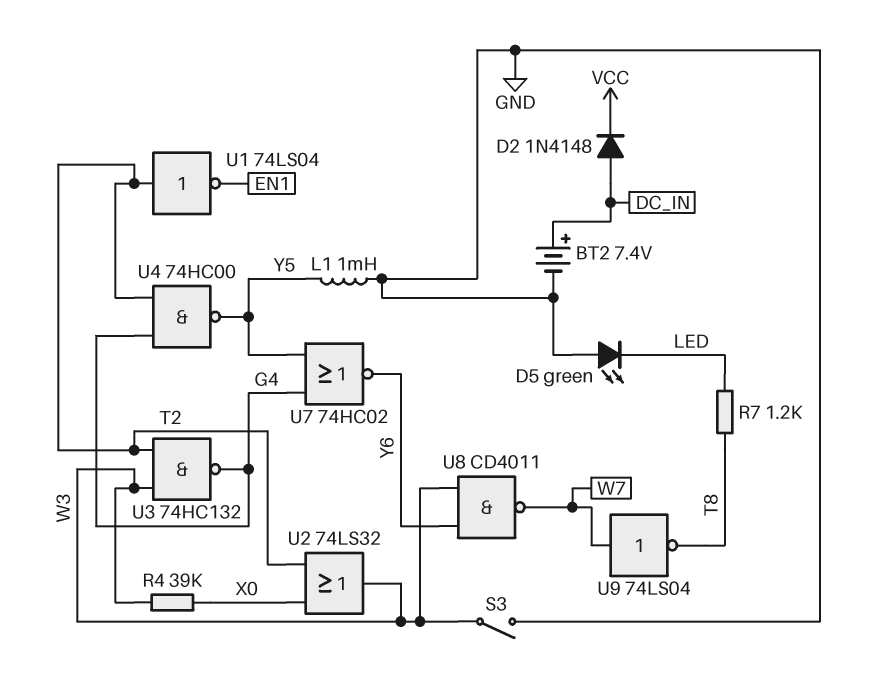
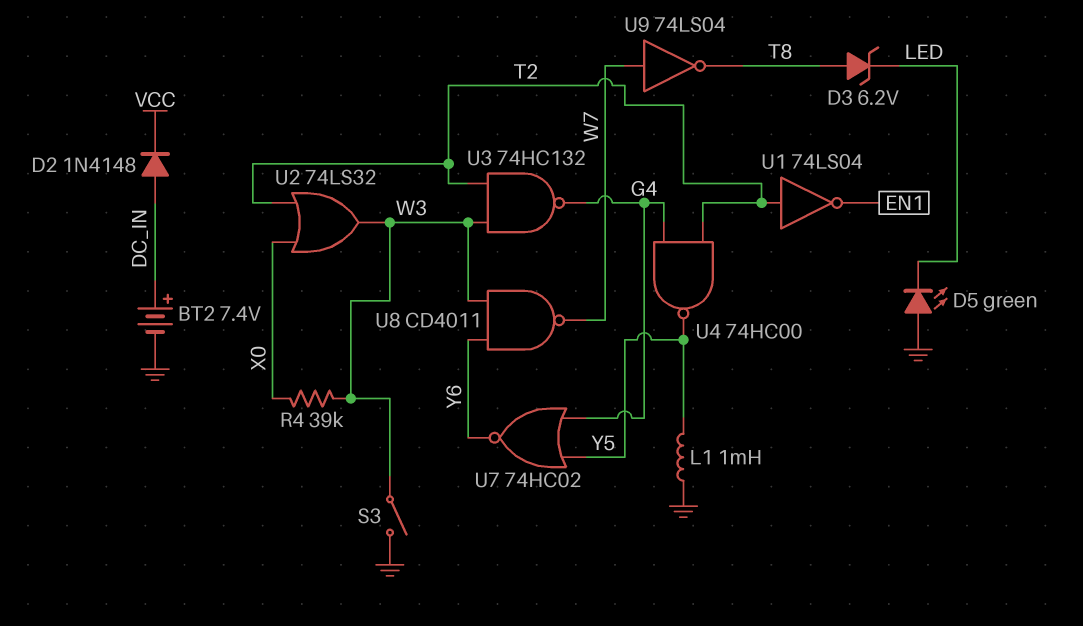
D3: none -> zener 6.2V (A T8, K LED)
R7: 1.2k (LED, T8) -> none

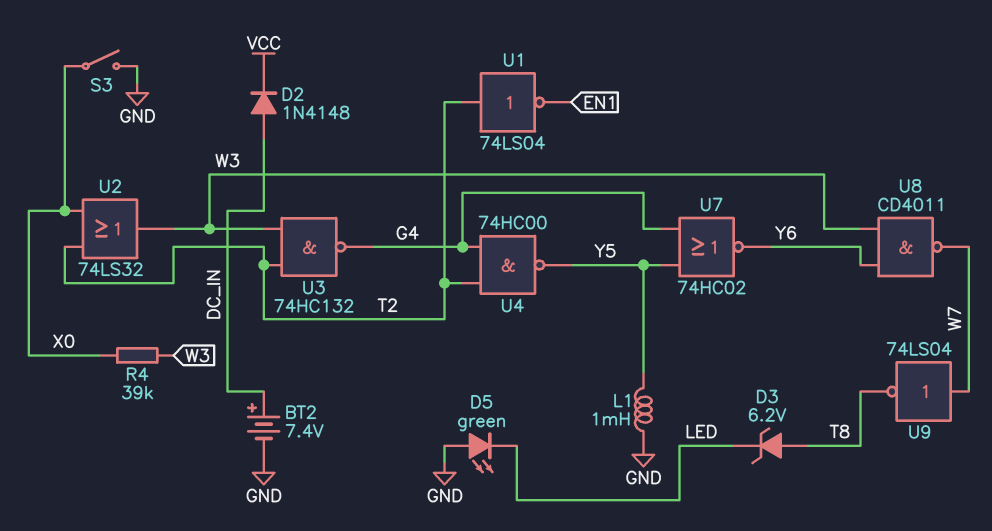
S3: switch (GND, W3) -> switch (GND, X0)

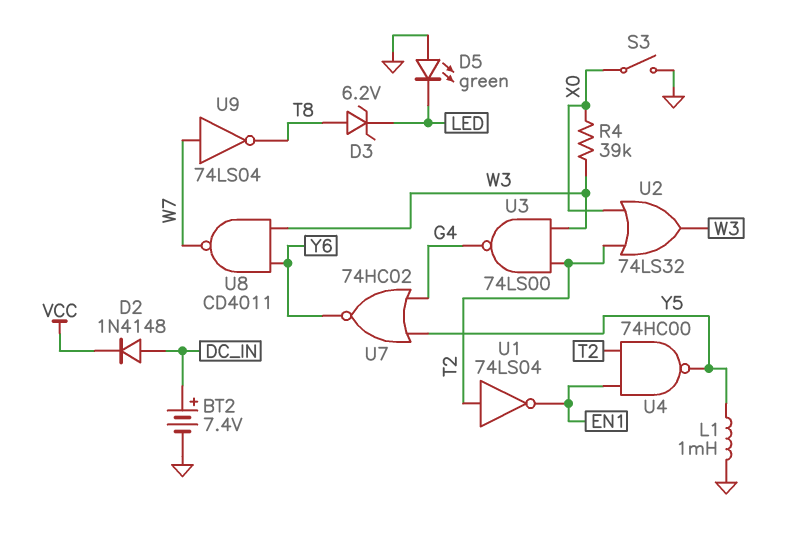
U3: NAND 74HC132 (in T2, in W3, out G4) -> NAND 74LS00 (in T2, in W3, out G4)
U4: NAND 74HC00 (in G4, in T2, out Y5) -> NAND 74HC00 (in EN1, in T2, out Y5)

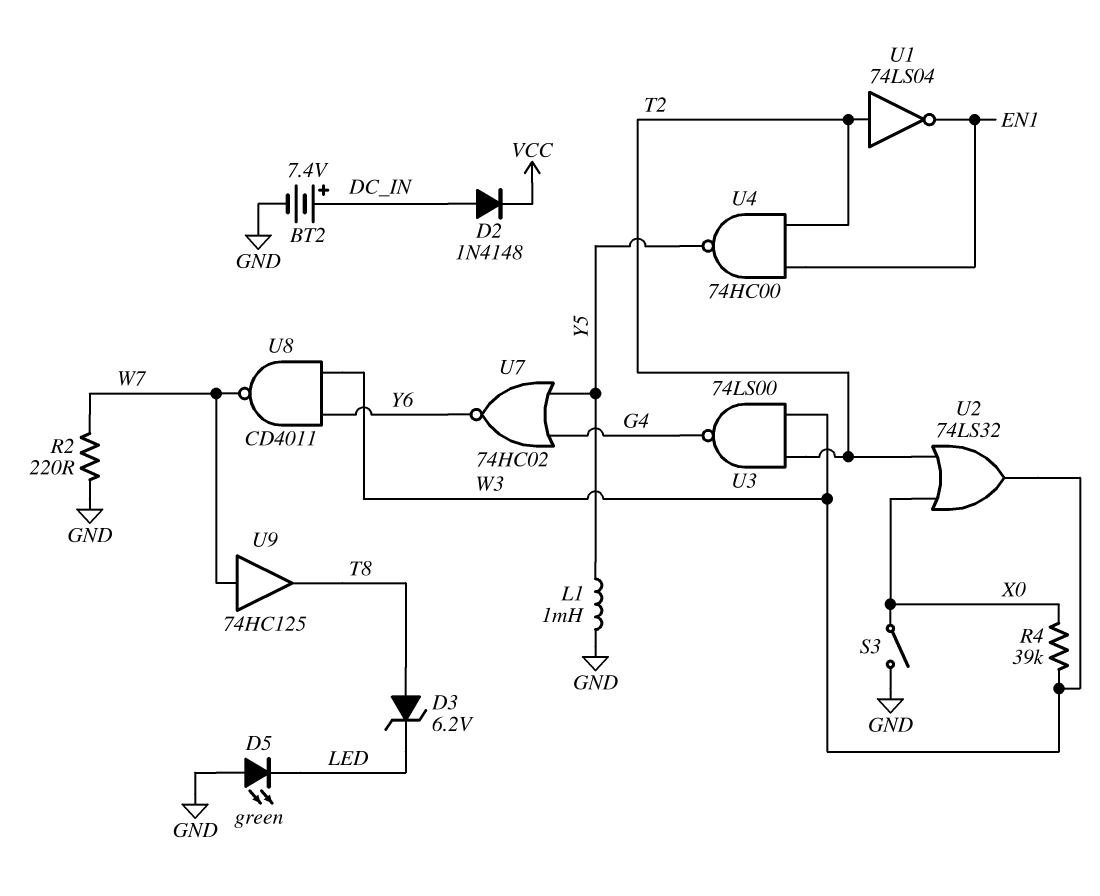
R2: none -> 220 (GND, W7)
U9: NOT 74LS04 (in W7, out T8) -> buffer 74HC125 (in W7, out T8)

